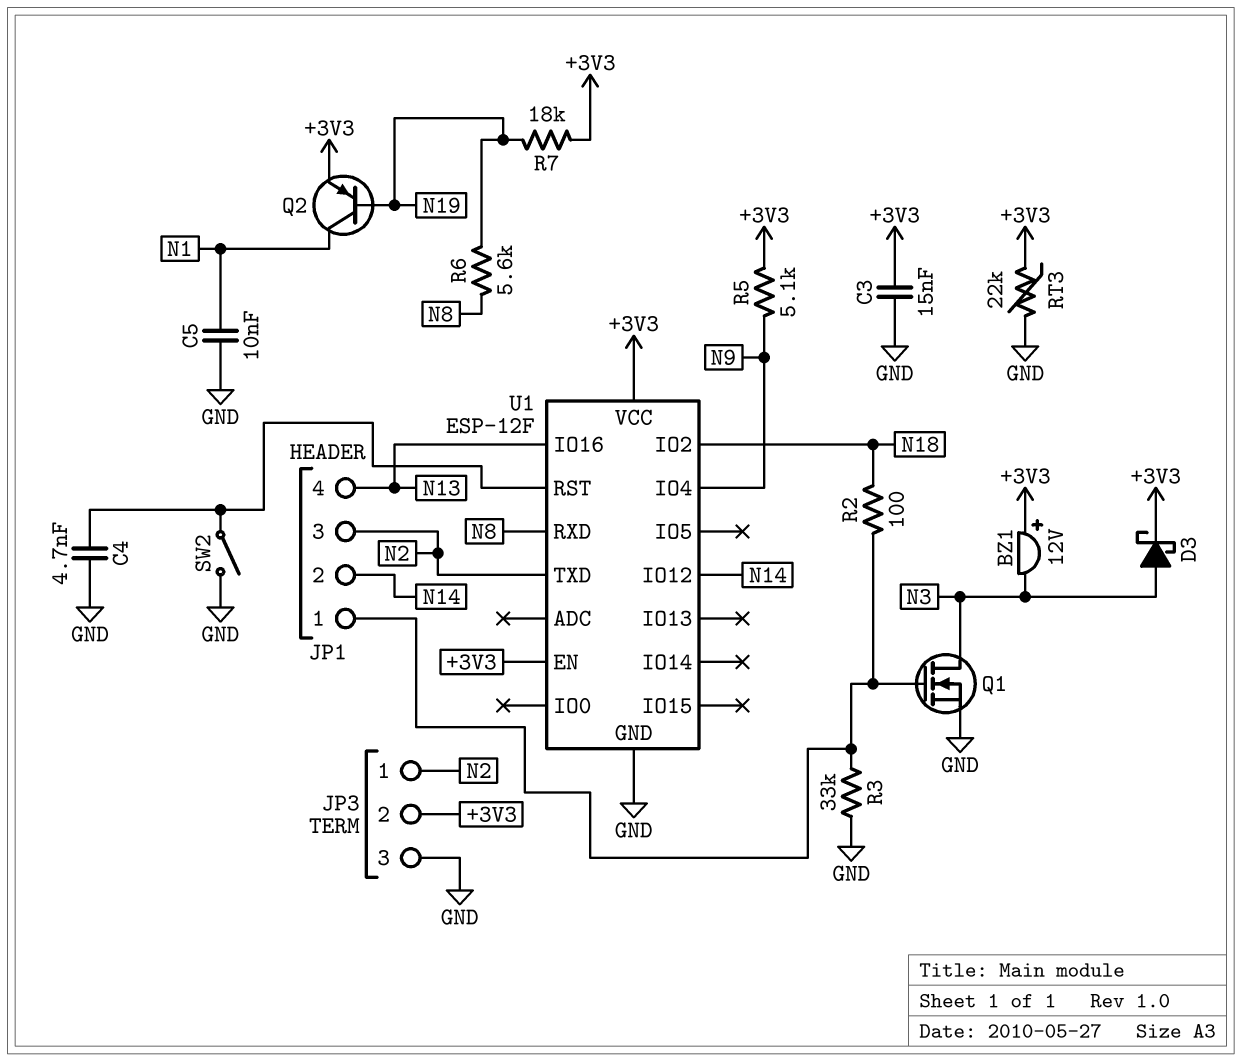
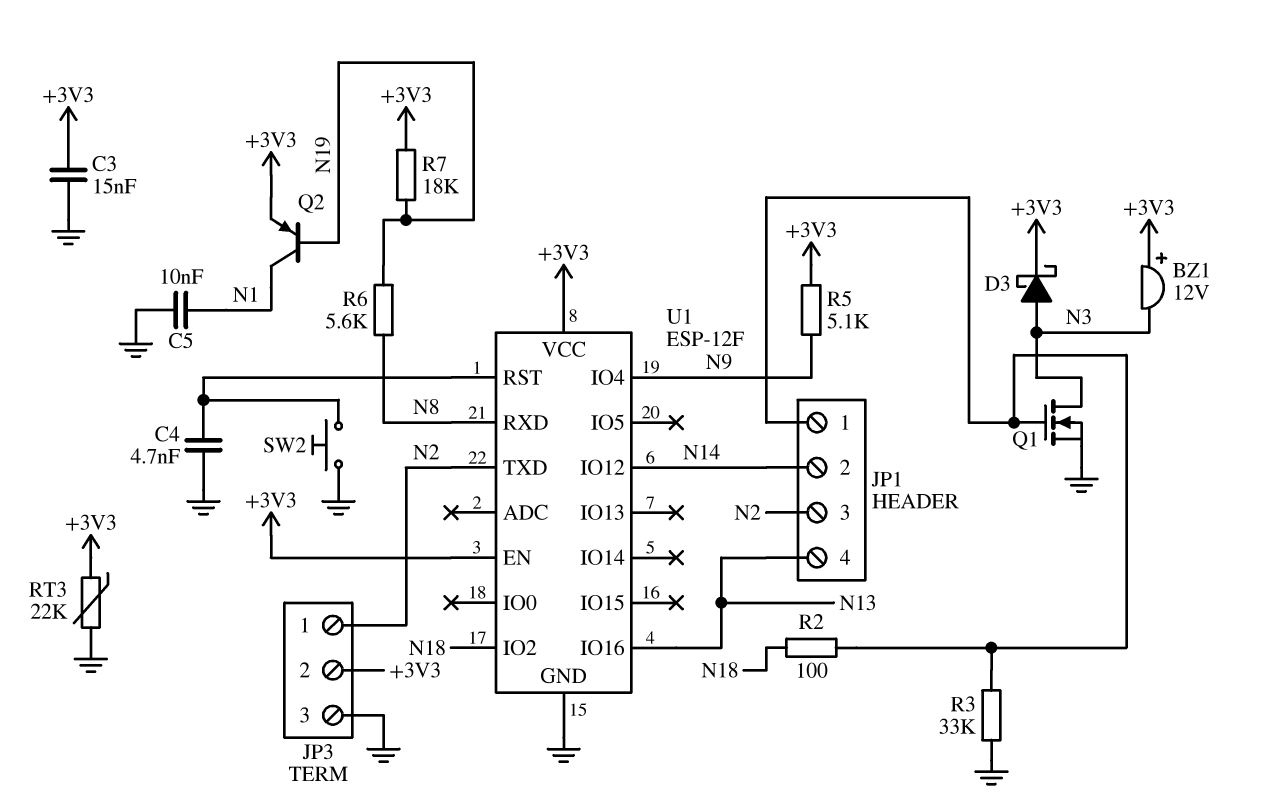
SW2: switch (GND, U1/RST) -> button (GND, U1/RST)

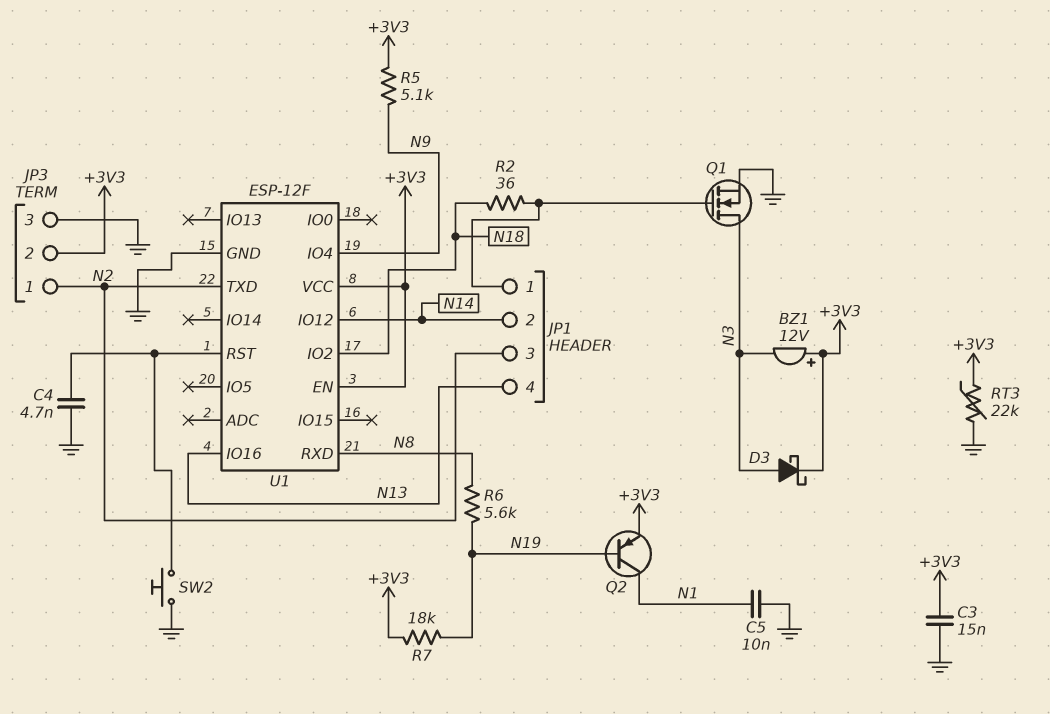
R2: 100 (JP1/1, N18) -> 36 (JP1/1, N18)
R3: 33k (GND, JP1/1) -> none

